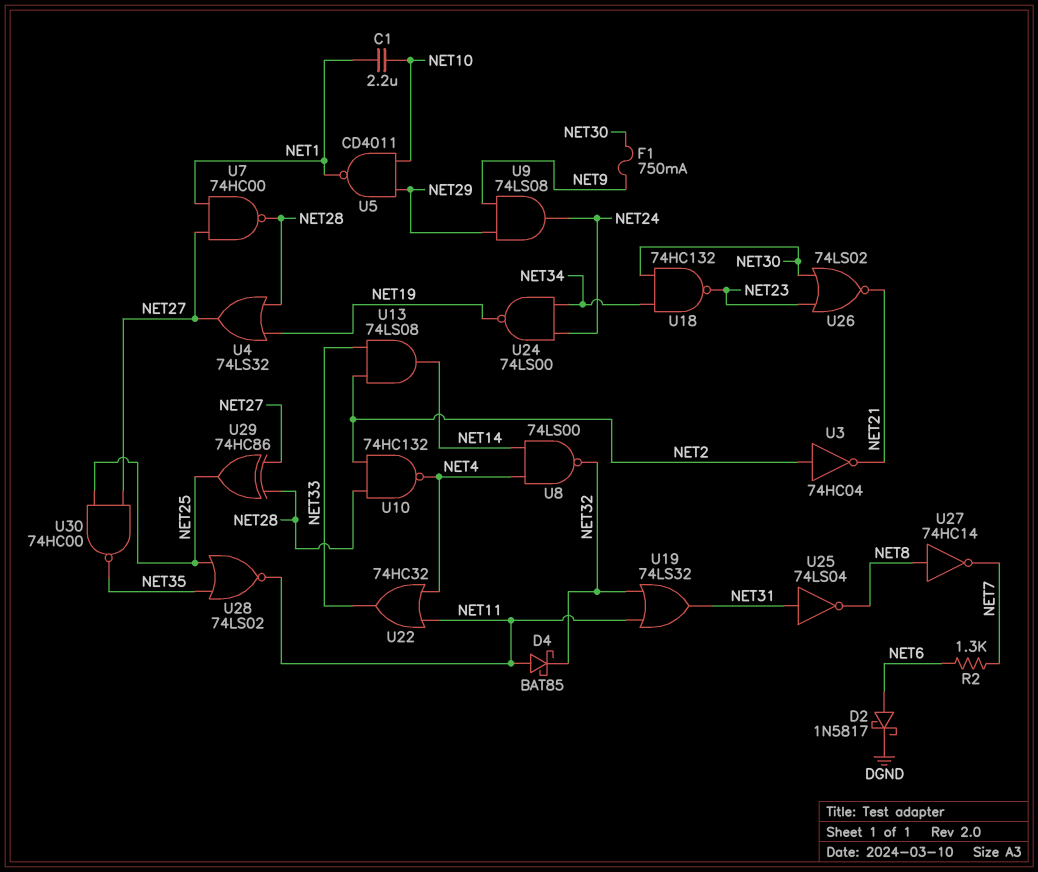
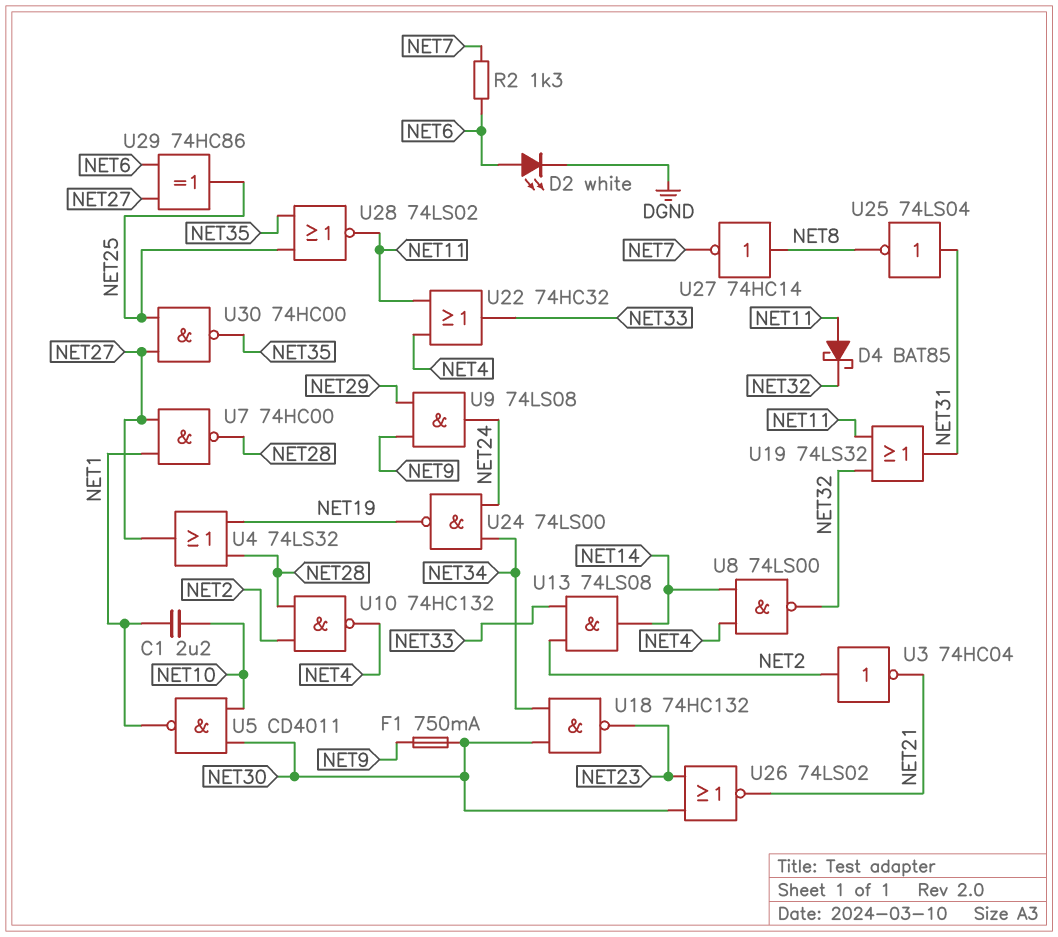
D2: schottky 1N5817 (A NET6, K DGND) -> LED white (A NET6, K DGND)
U5: NAND CD4011 (in NET10, in NET29, out NET1) -> NAND CD4011 (in NET10, in NET30, out NET1)
U29: XOR 74HC86 (in NET27, in NET28, out NET25) -> XOR 74HC86 (in NET6, in NET27, out NET25)

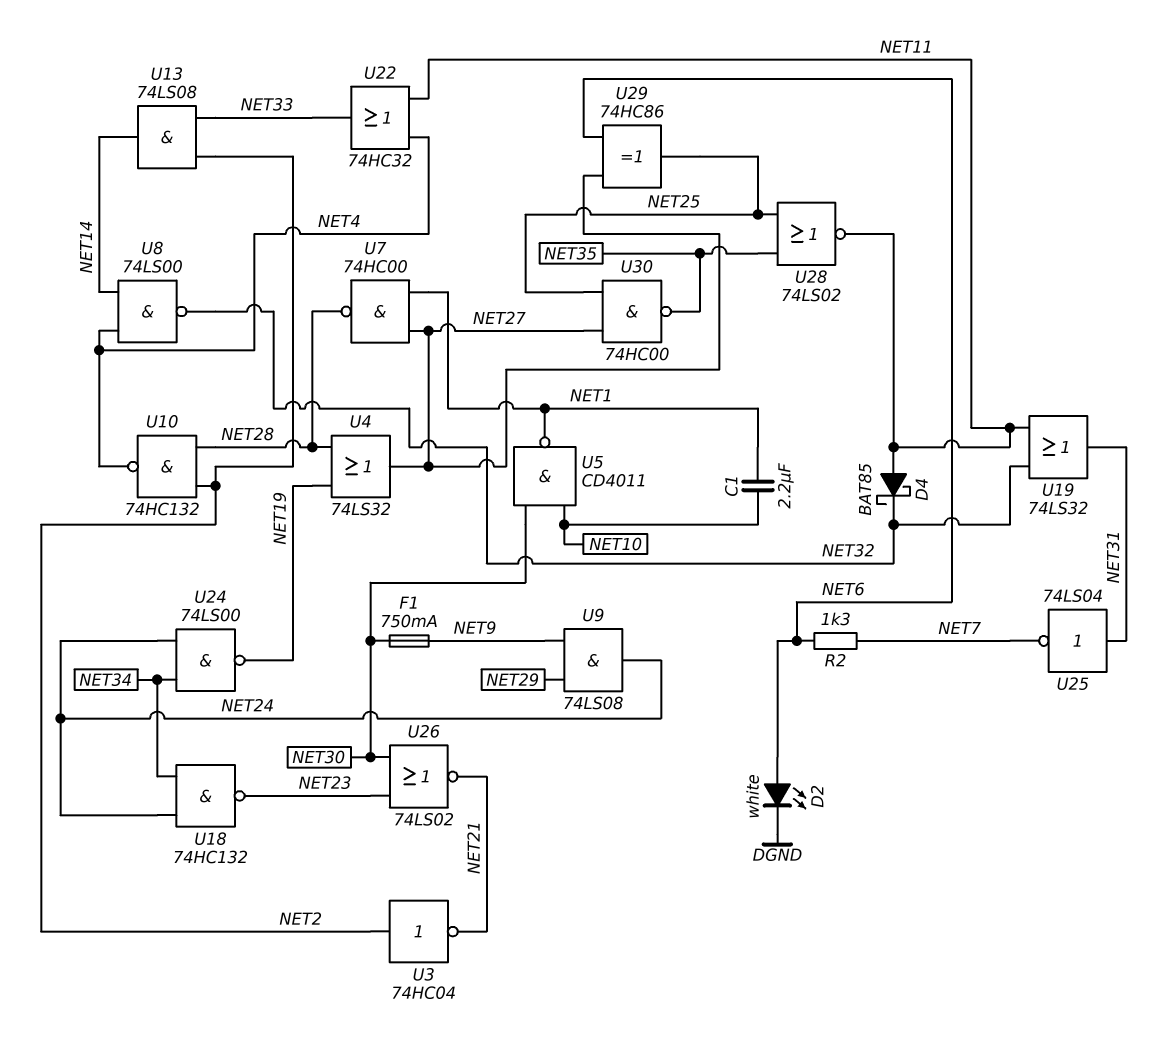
U18: NAND 74HC132 (in NET30, in NET34, out NET23) -> NAND 74HC132 (in NET24, in NET34, out NET23)
U25: NOT 74LS04 (in NET31, out NET8) -> NOT 74LS04 (in NET31, out NET7)
U27: NOT 74HC14 (in NET8, out NET7) -> none

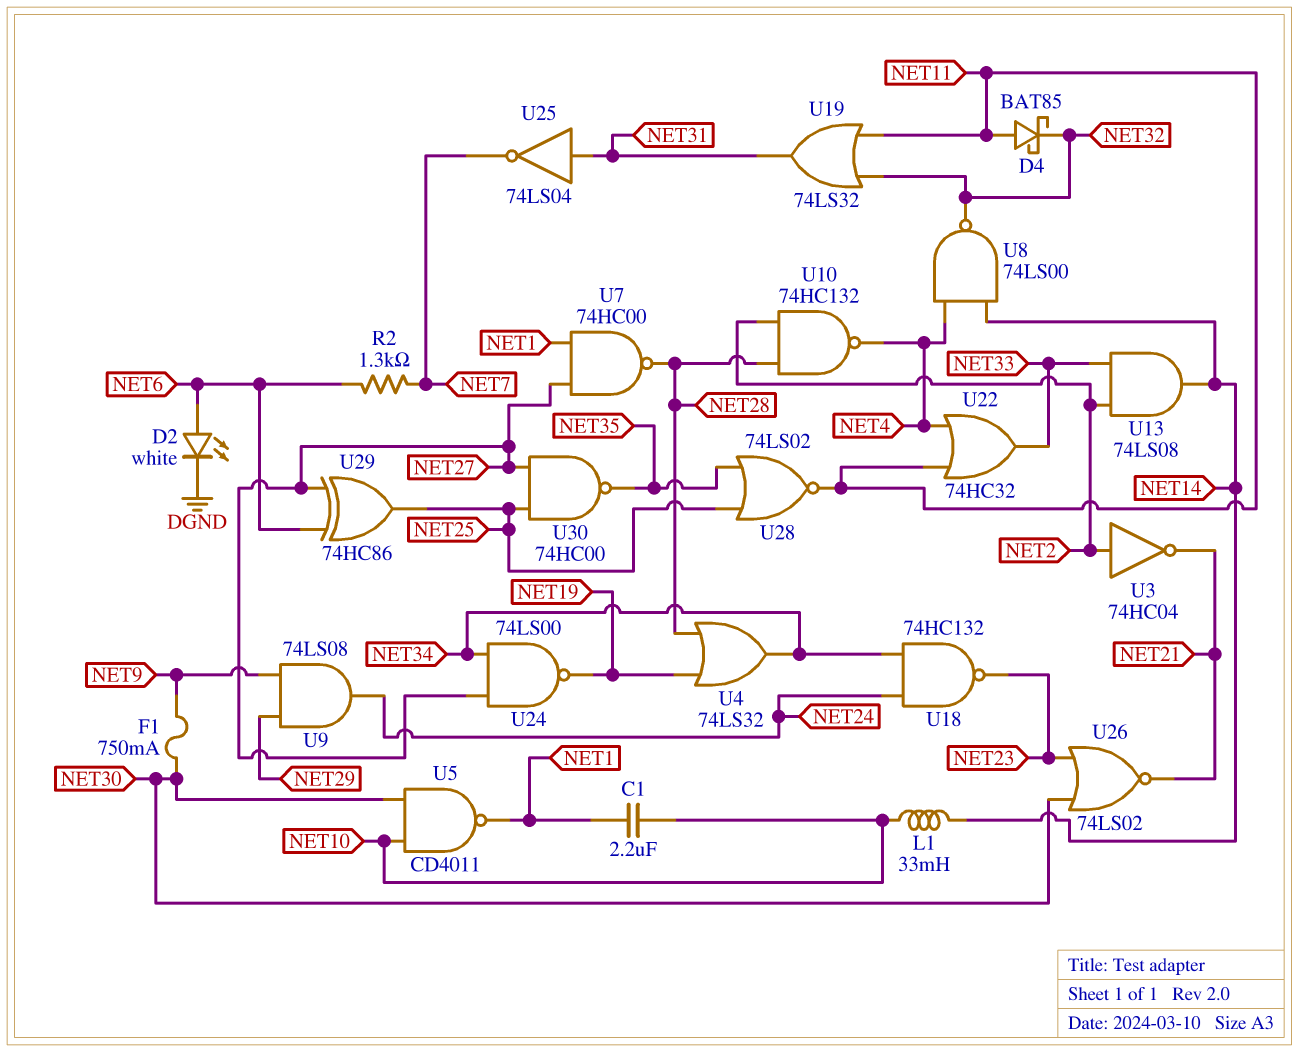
L1: none -> 33mH (NET10, NET14)
U4: OR 74LS32 (in NET19, in NET28, out NET27) -> OR 74LS32 (in NET19, in NET28, out NET34)
U24: NAND 74LS00 (in NET24, in NET34, out NET19) -> NAND 74LS00 (in NET27, in NET34, out NET19)

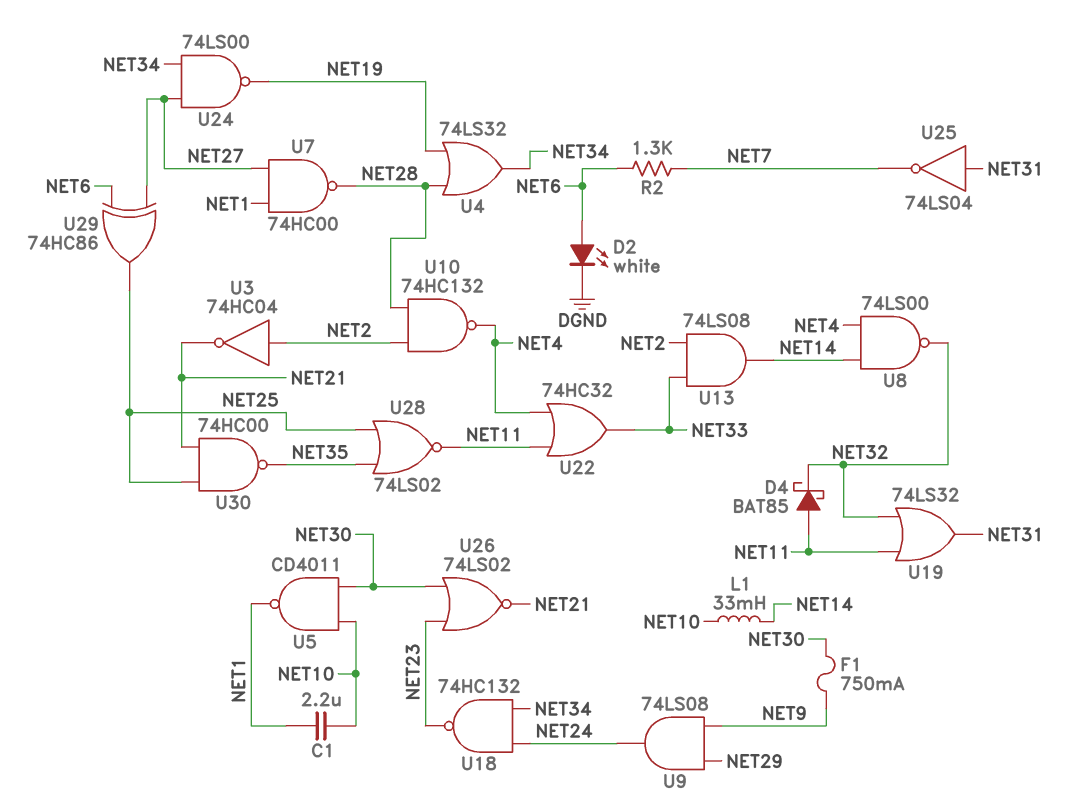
U30: NAND 74HC00 (in NET25, in NET27, out NET35) -> NAND 74HC00 (in NET21, in NET25, out NET35)

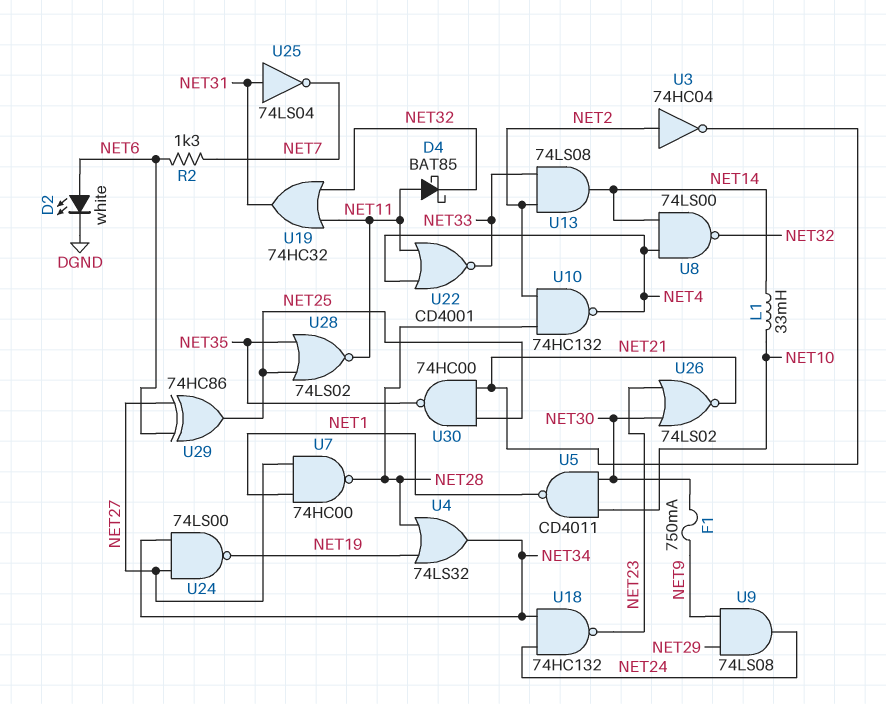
C1: 2.2uF (NET1, NET10) -> none
U19: OR 74LS32 (in NET11, in NET32, out NET31) -> OR 74HC32 (in NET11, in NET32, out NET31)
U22: OR 74HC32 (in NET4, in NET11, out NET33) -> NOR CD4001 (in NET4, in NET11, out NET33)

